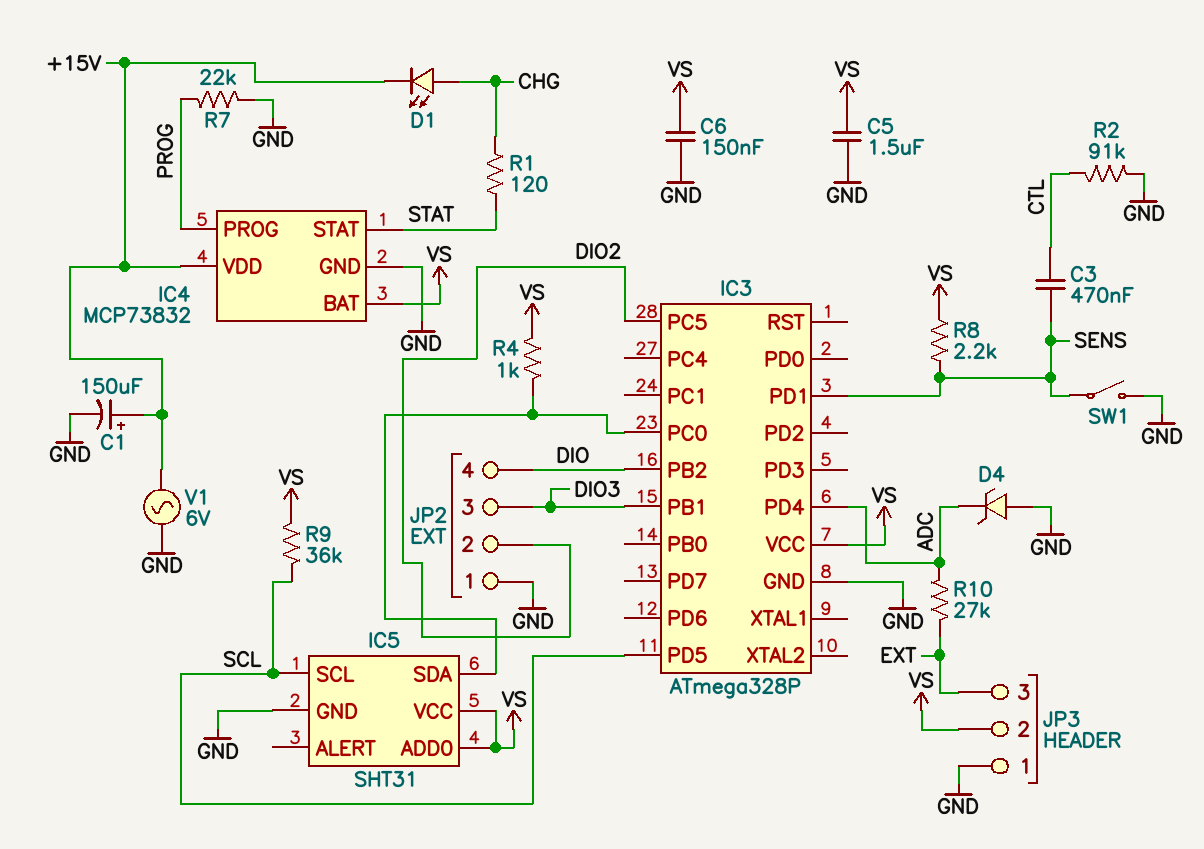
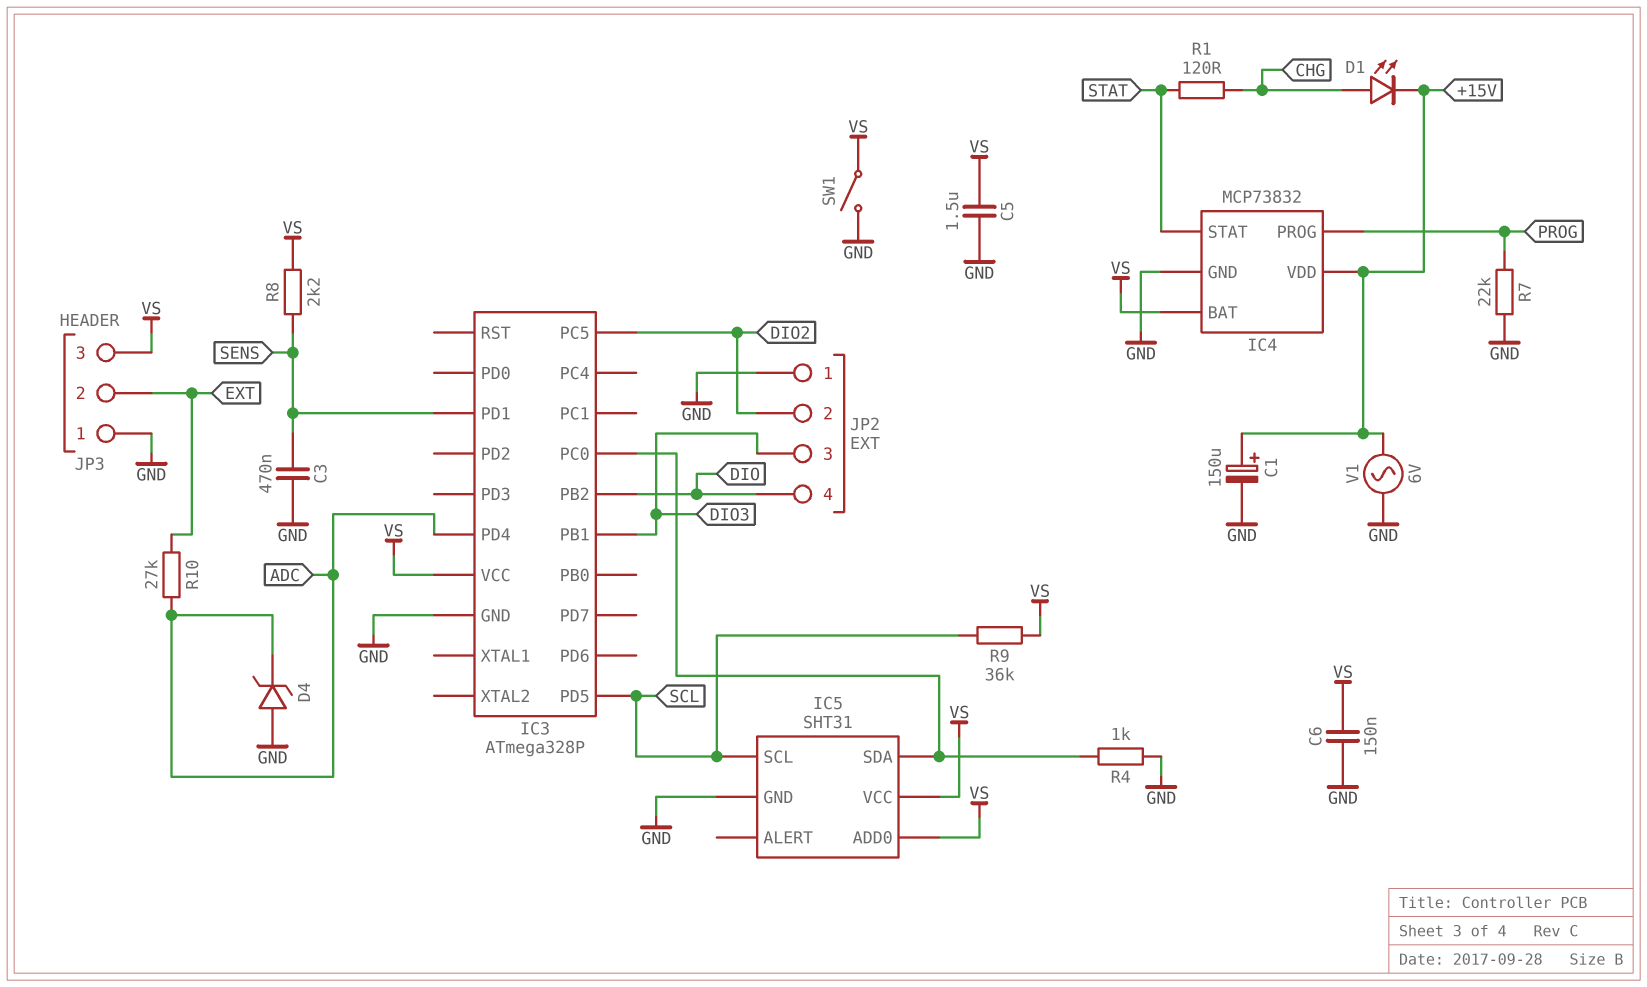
C3: 470nF (CTL, SENS) -> 470nF (GND, SENS)
JP3 pin 2: VS -> EXT
JP3 pin 3: EXT -> VS
R2: 91k (CTL, GND) -> none
R4: 1k (IC3/PC0, VS) -> 1k (GND, IC3/PC0)
SW1: switch (GND, SENS) -> switch (GND, VS)

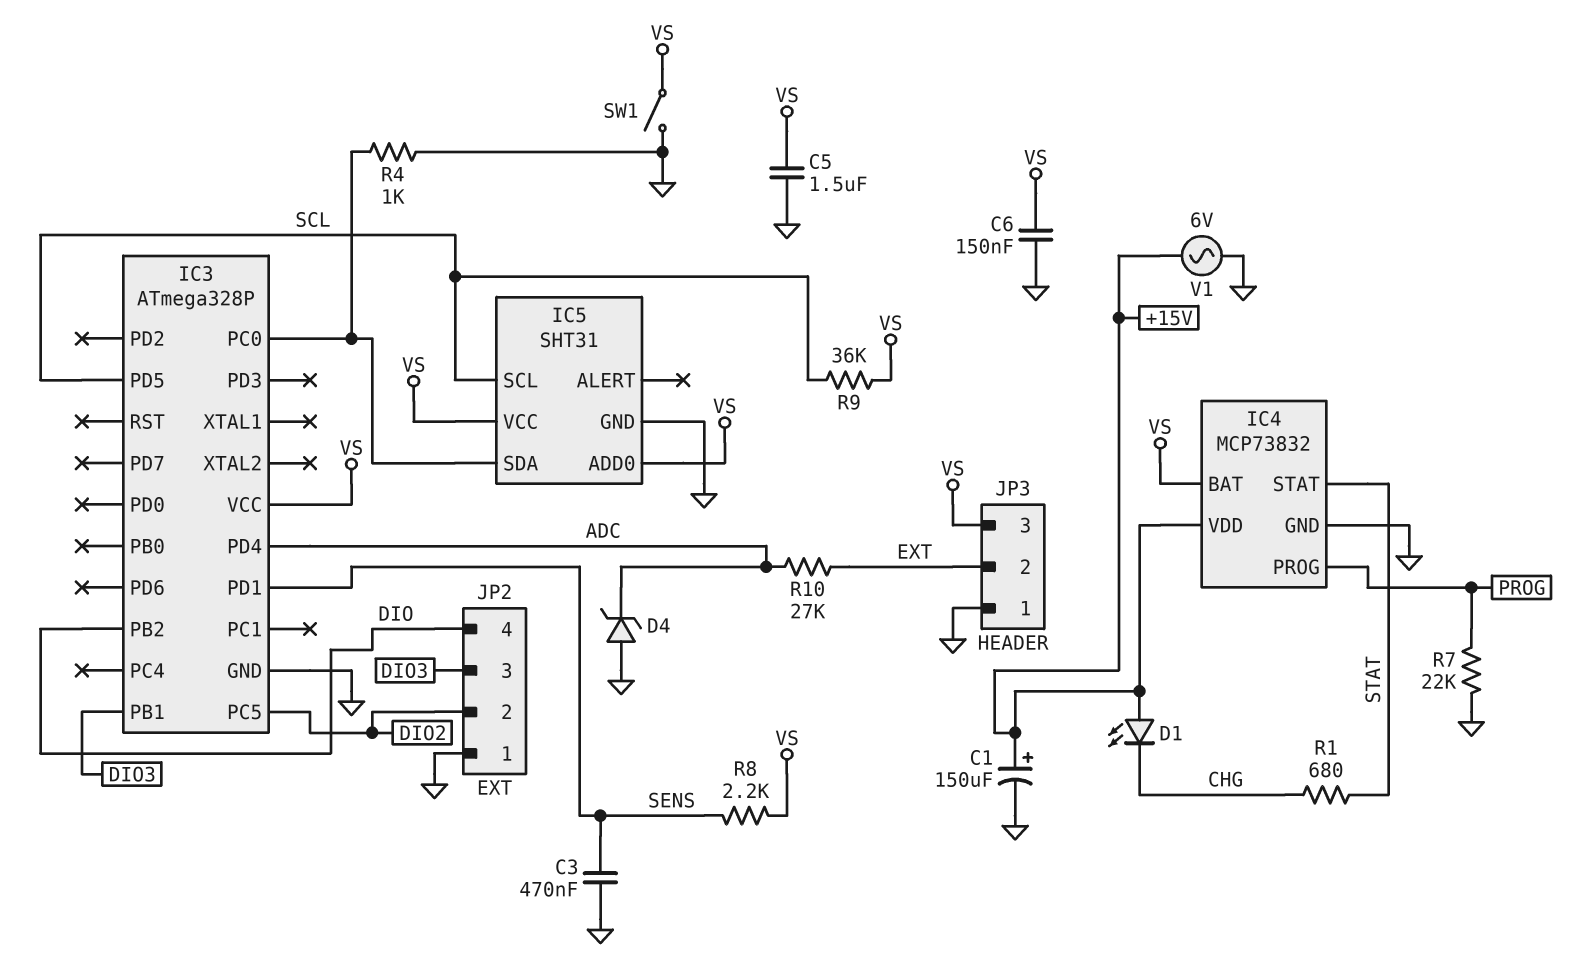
D1: LED (A CHG, K +15V) -> LED (A +15V, K CHG)
R1: 120 (CHG, STAT) -> 680 (CHG, STAT)

